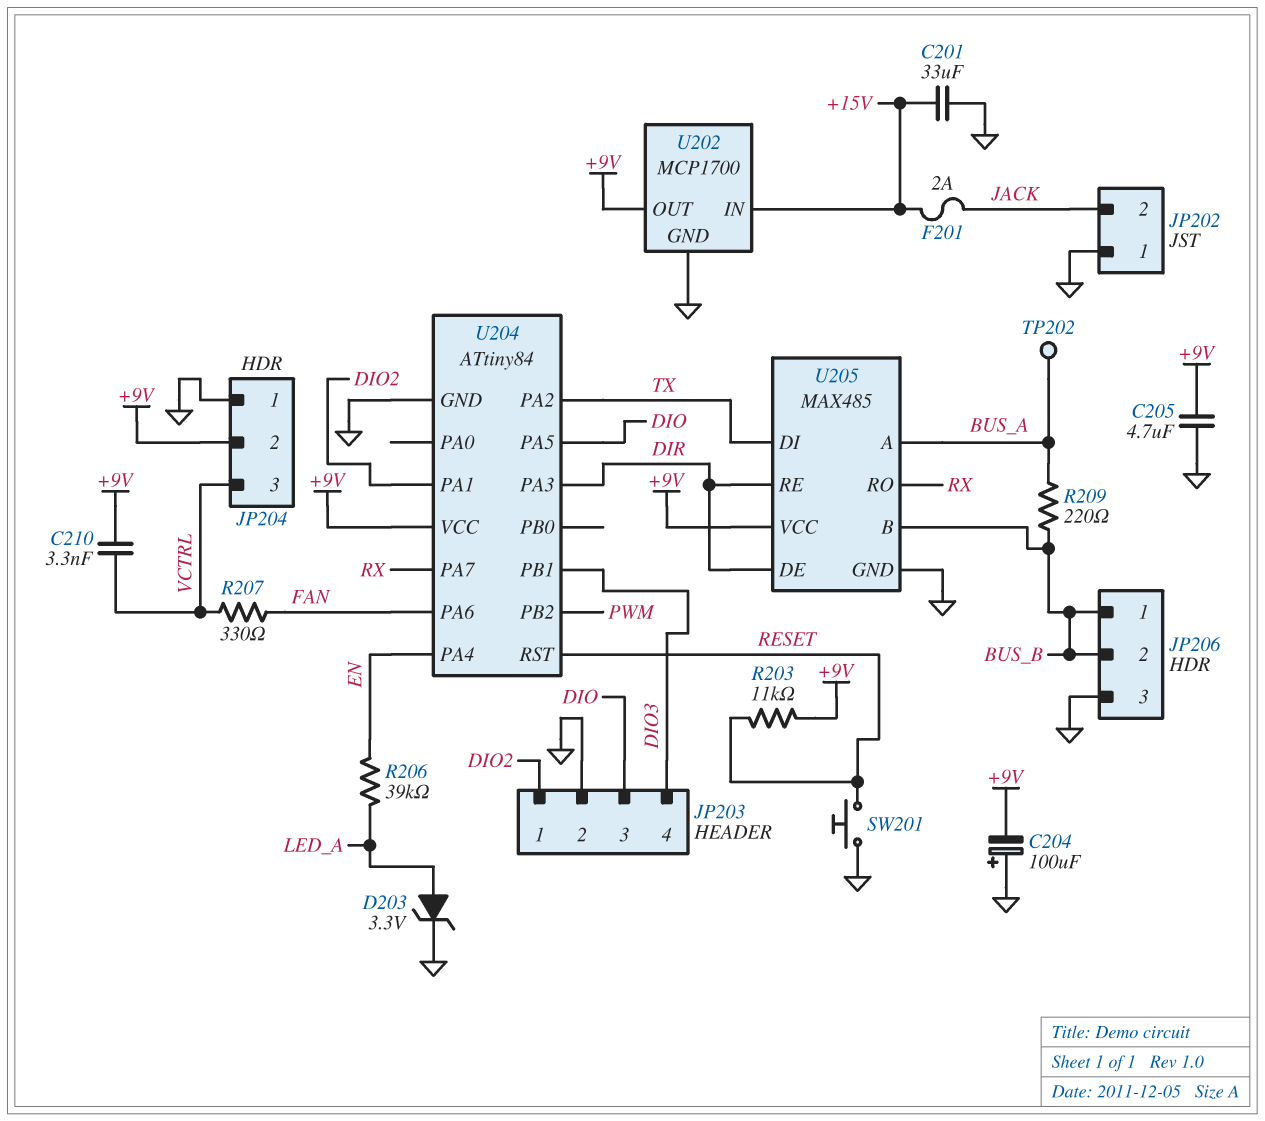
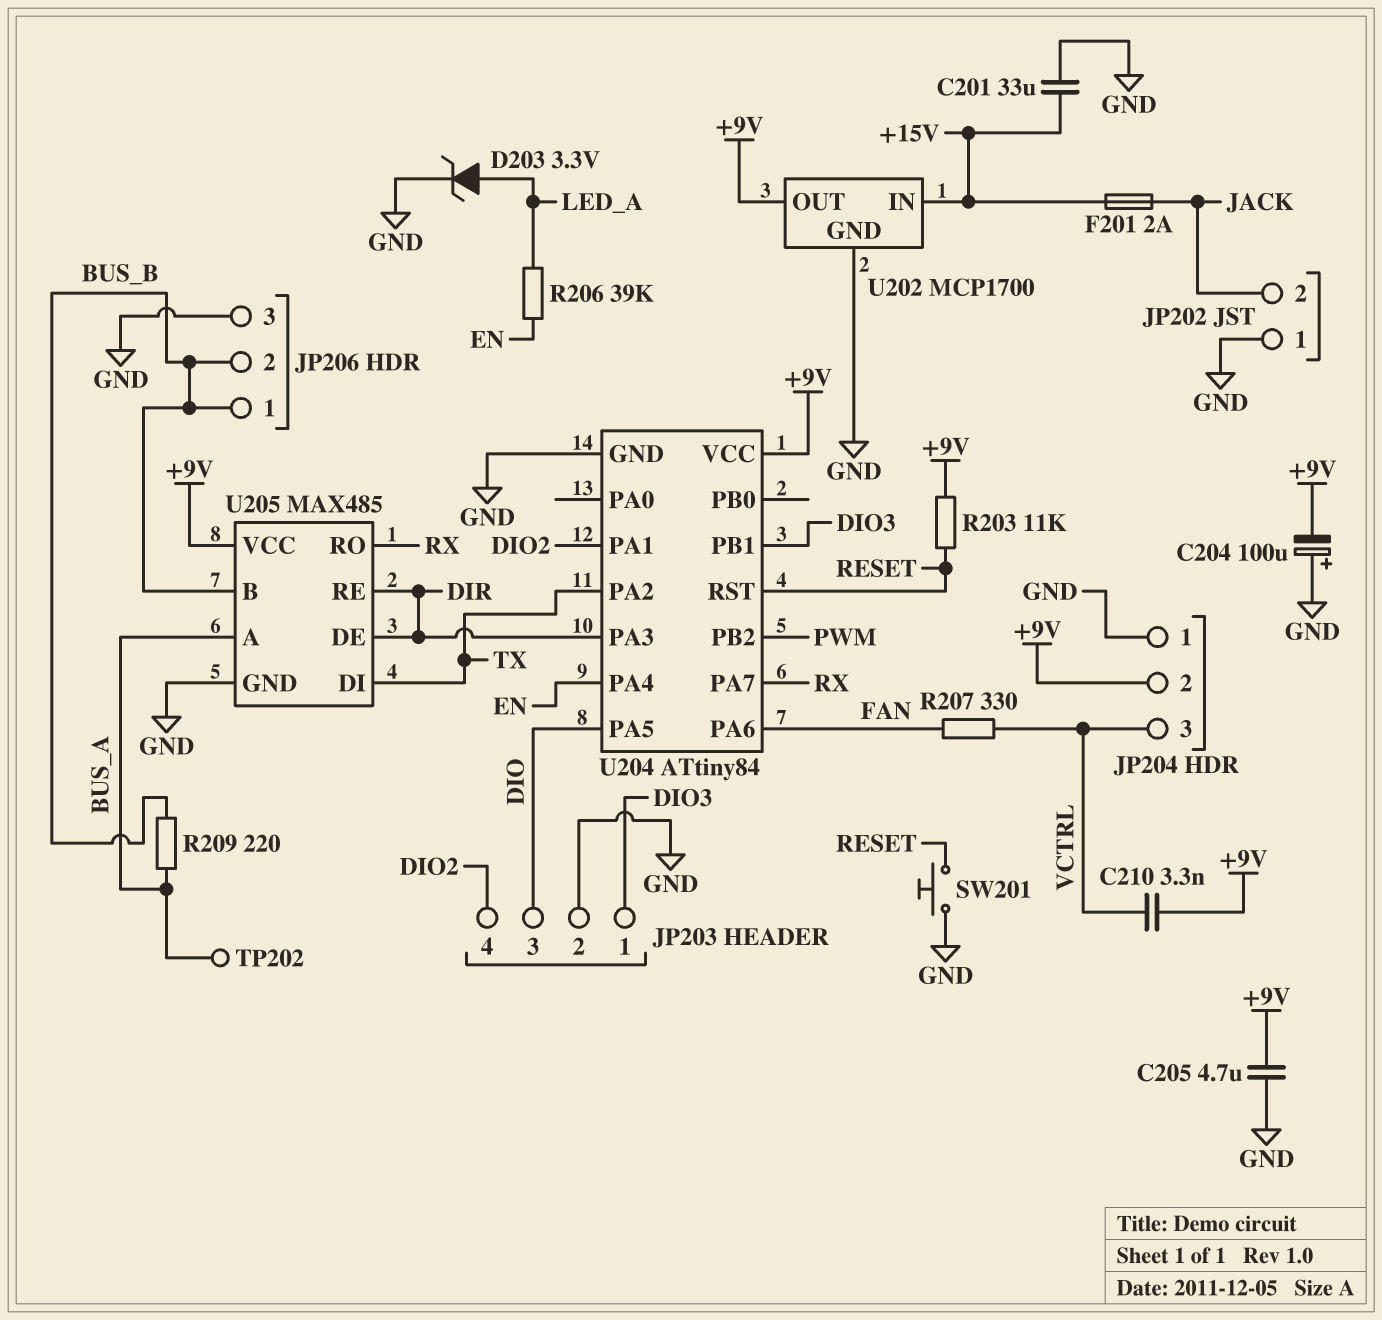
JP203 pin 1: DIO2 -> DIO3
JP203 pin 4: DIO3 -> DIO2

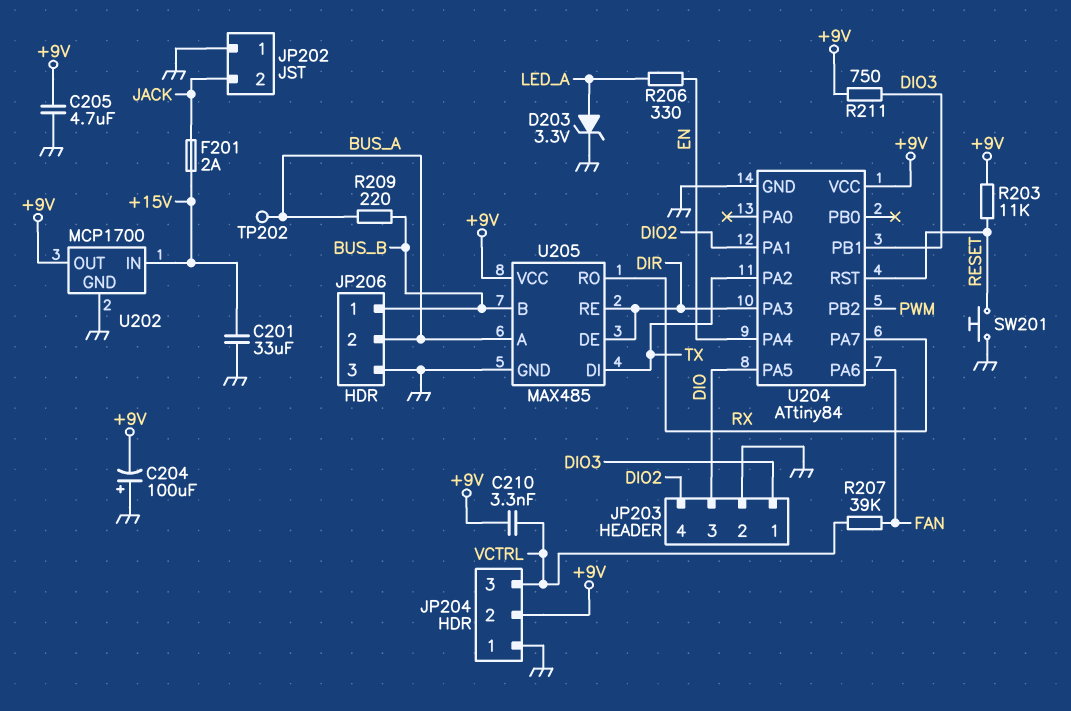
JP206 pin 2: BUS_B -> BUS_A
R206: 39k (EN, LED_A) -> 330 (EN, LED_A)
R207: 330 (FAN, VCTRL) -> 39k (FAN, VCTRL)
R211: none -> 750 (+9V, DIO3)

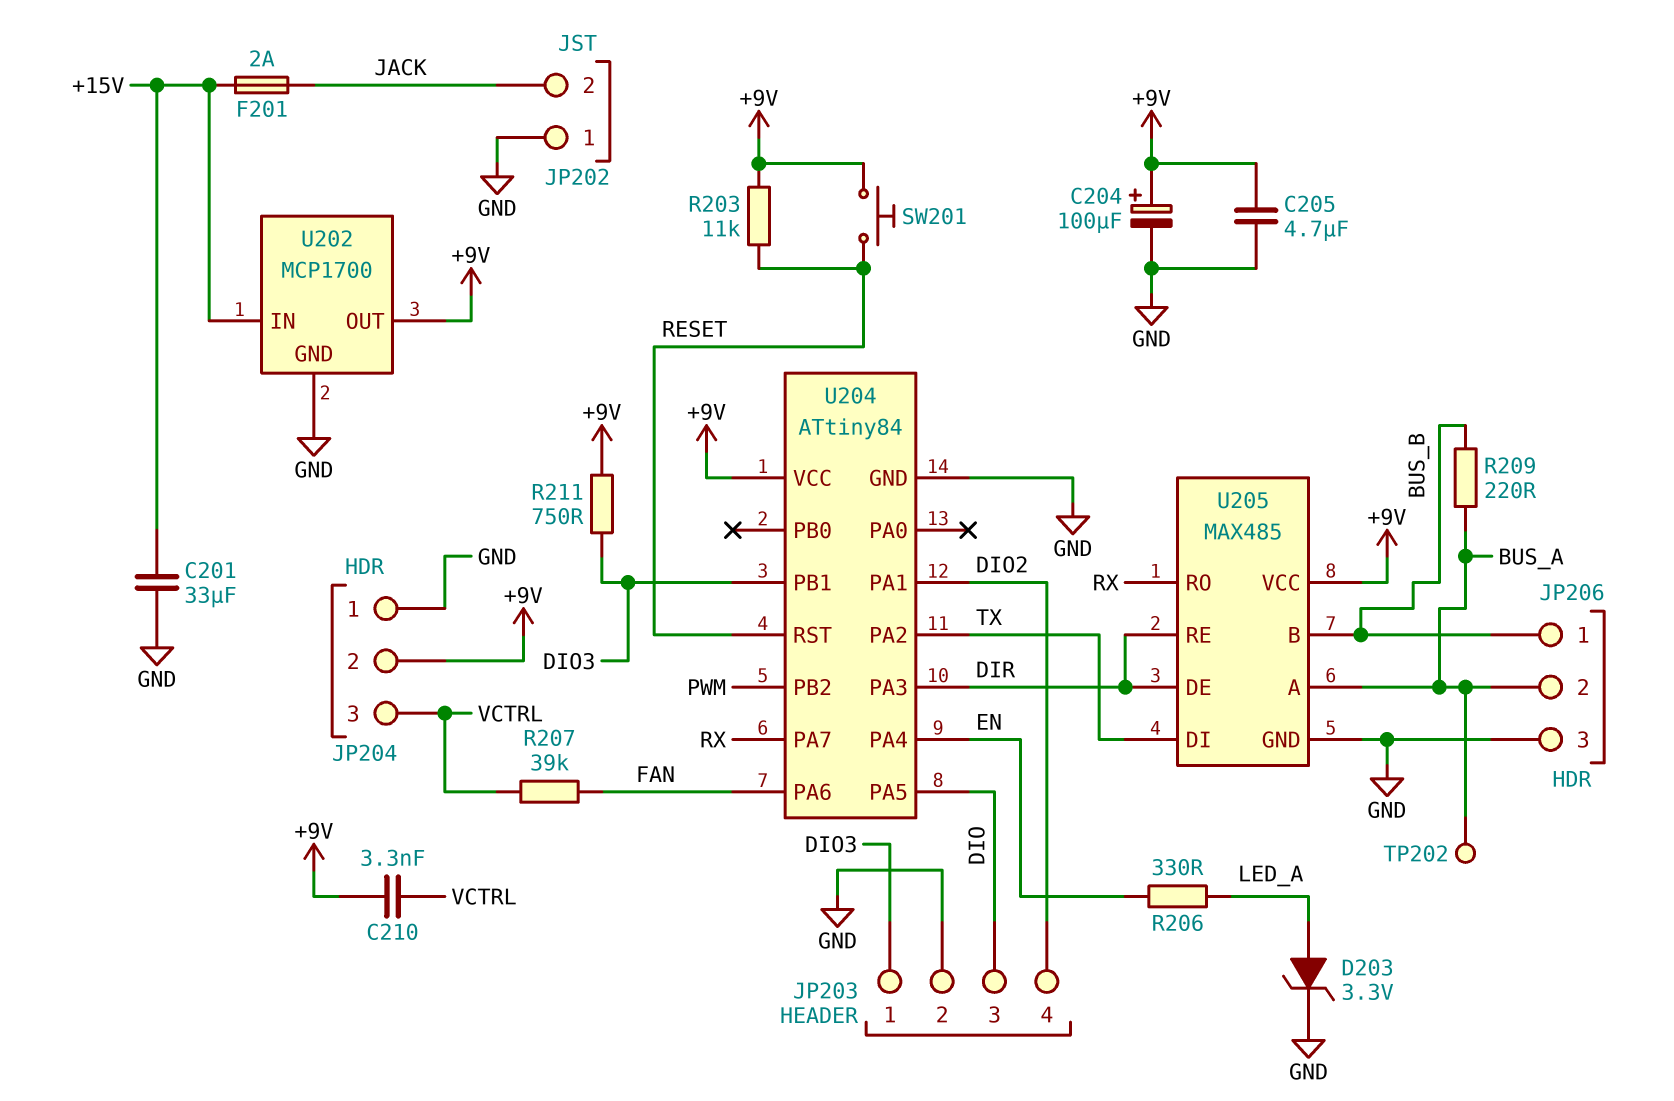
C204: 100uF (plus GND, minus +9V) -> 100uF (plus +9V, minus GND)
SW201: button (GND, RESET) -> button (+9V, RESET)

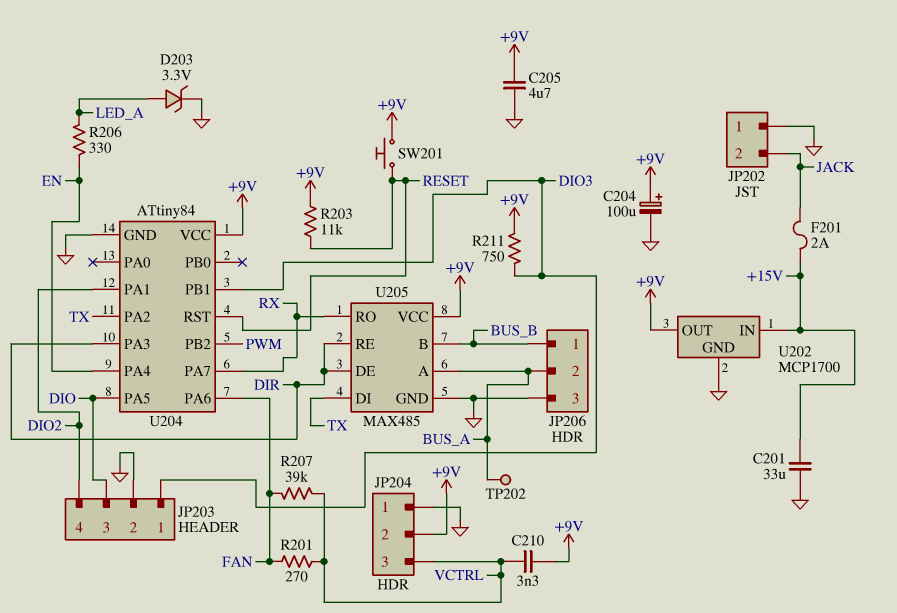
R201: none -> 270 (FAN, VCTRL)
R209: 220 (BUS_A, BUS_B) -> none

